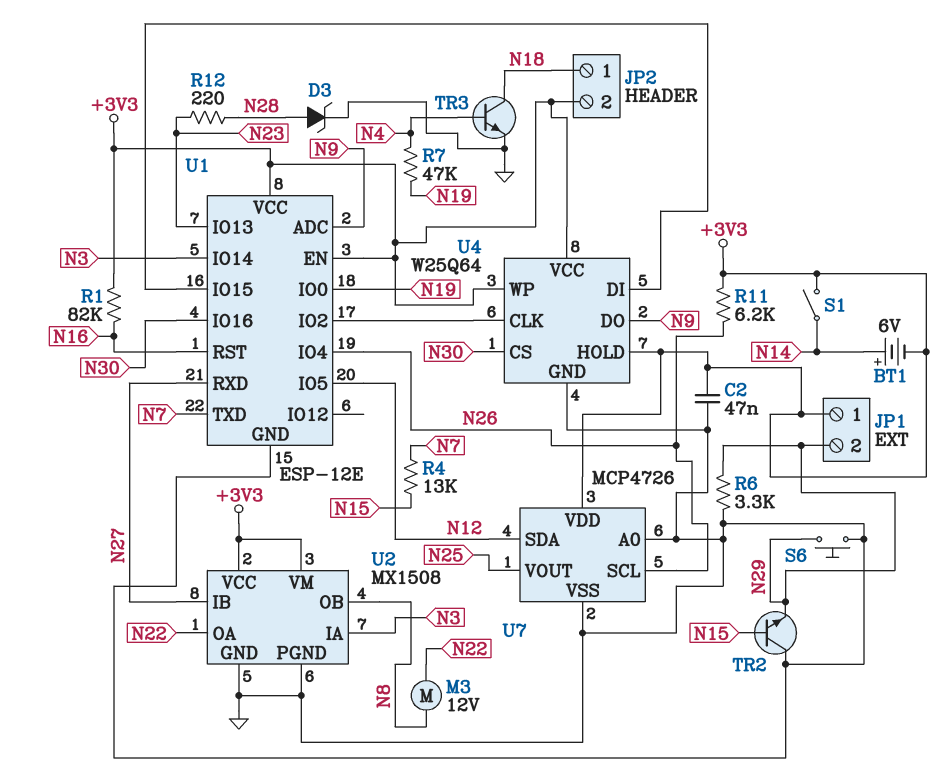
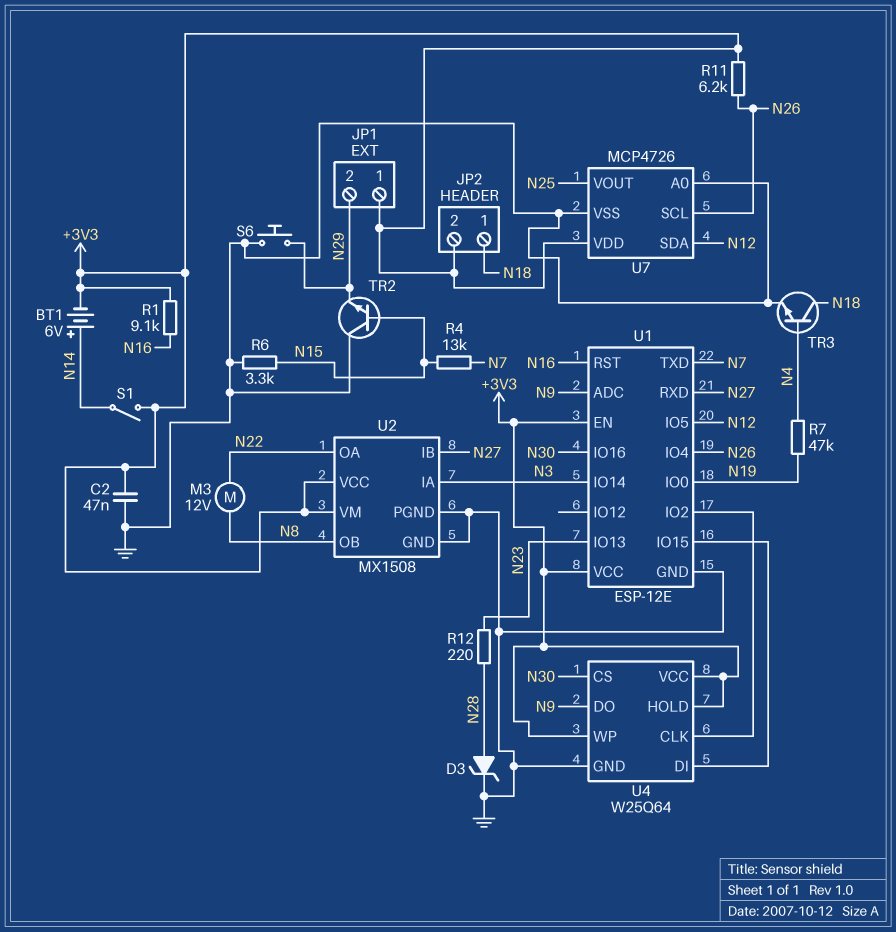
R1: 82k (+3V3, N16) -> 9.1k (+3V3, N16)
R6: 3.3k (GND, N29) -> 3.3k (GND, N15)

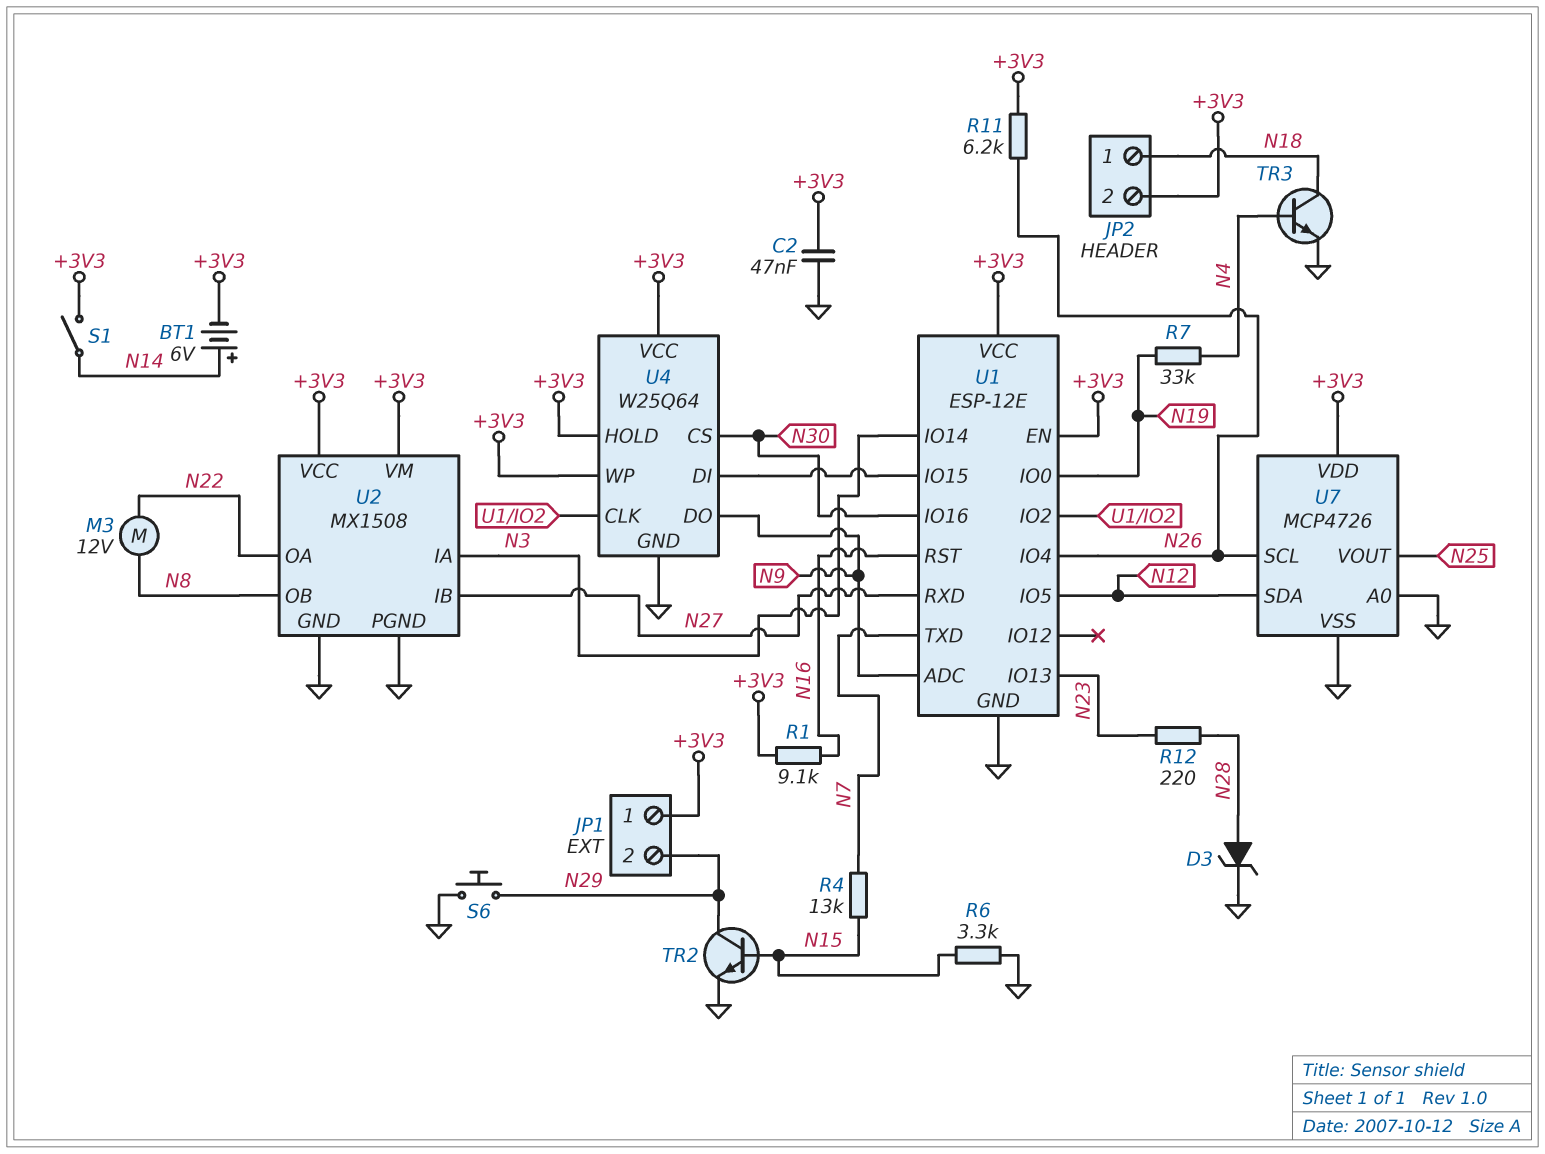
R7: 47k (N4, N19) -> 33k (N4, N19)
TR2: NPN (B N15, C GND, E N29) -> NPN (B N15, C N29, E GND)

